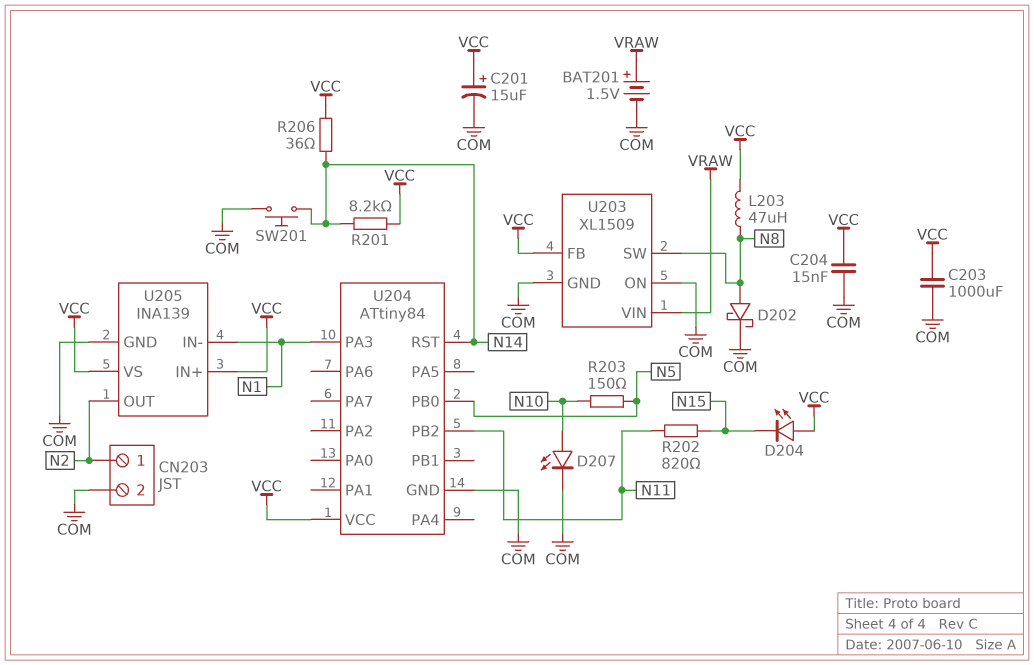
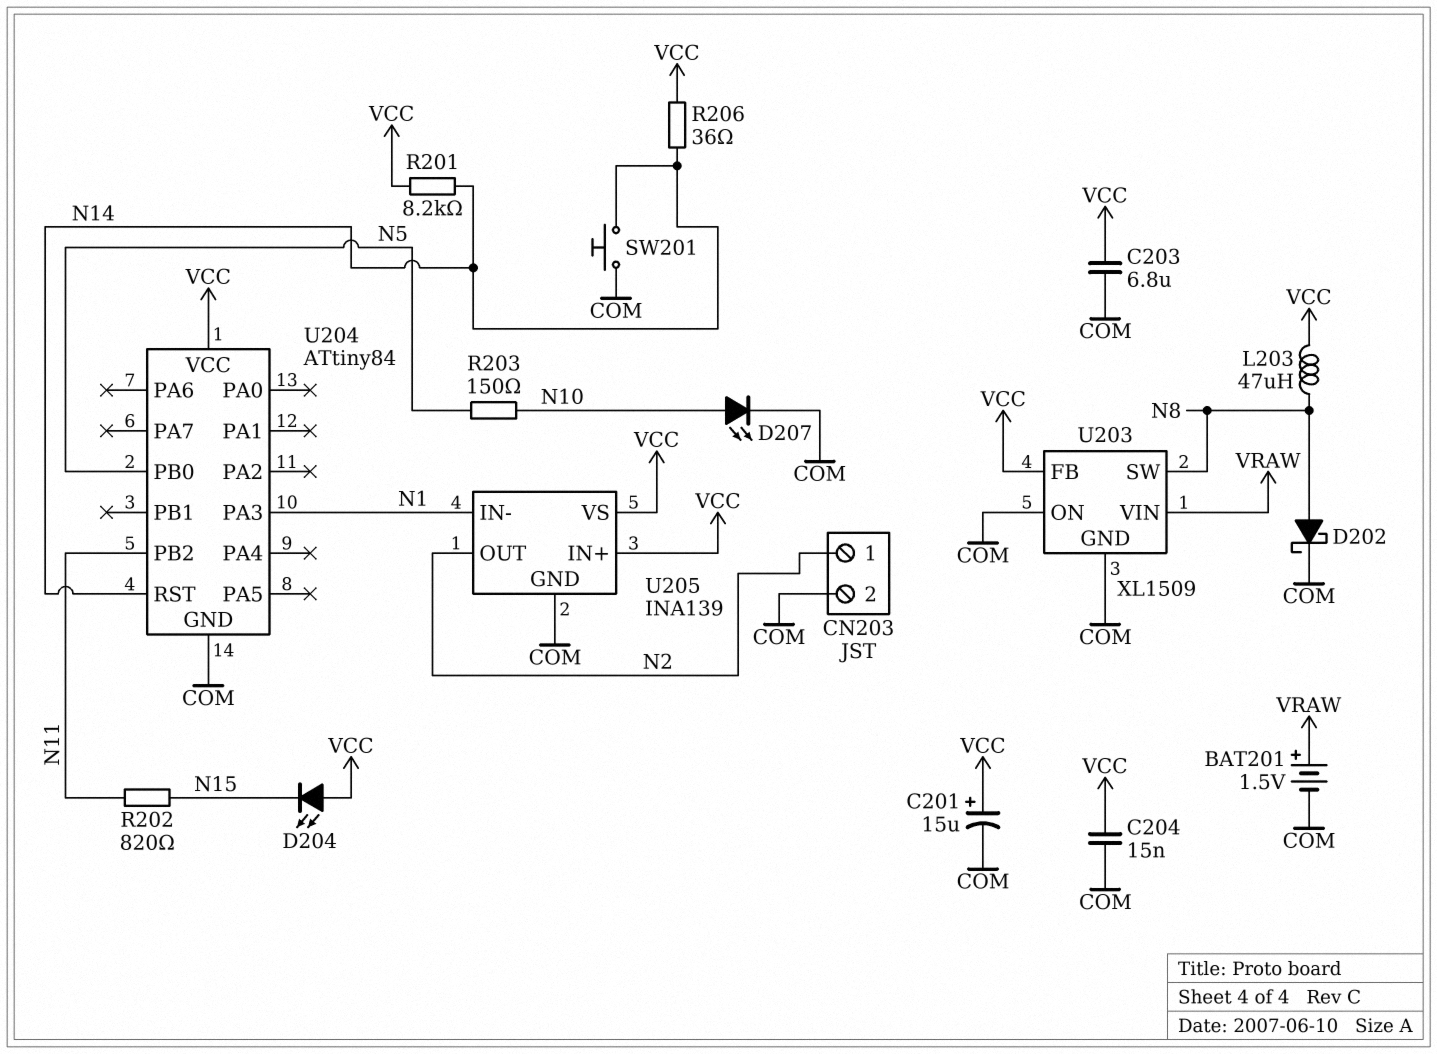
C203: 1000uF (COM, VCC) -> 6.8uF (COM, VCC)

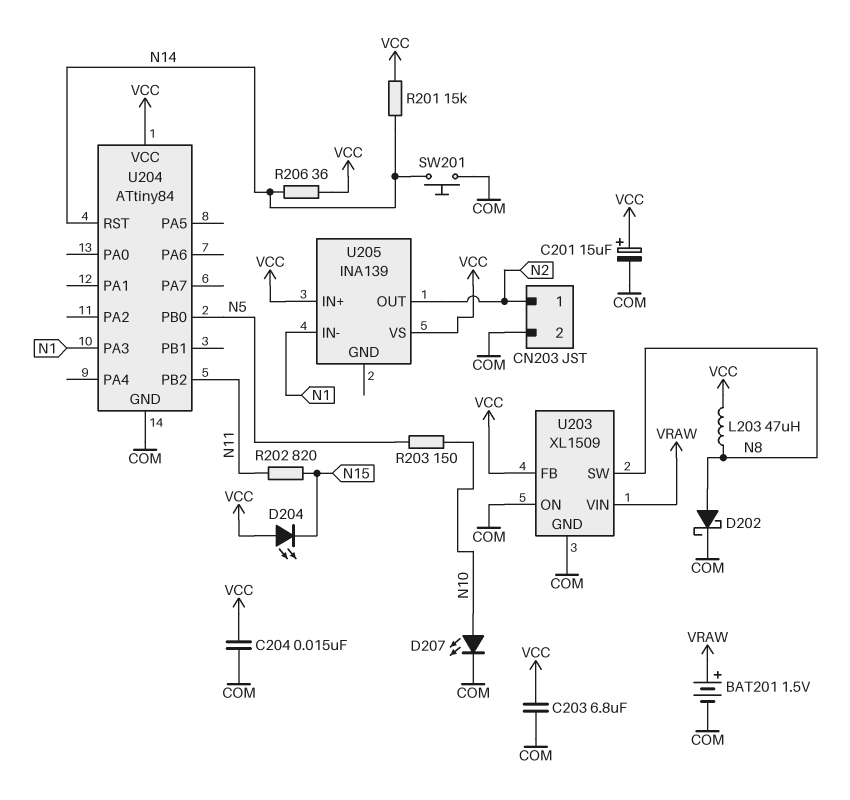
R201: 8.2k (N14, VCC) -> 15k (N14, VCC)
U205 pin GND: COM -> none

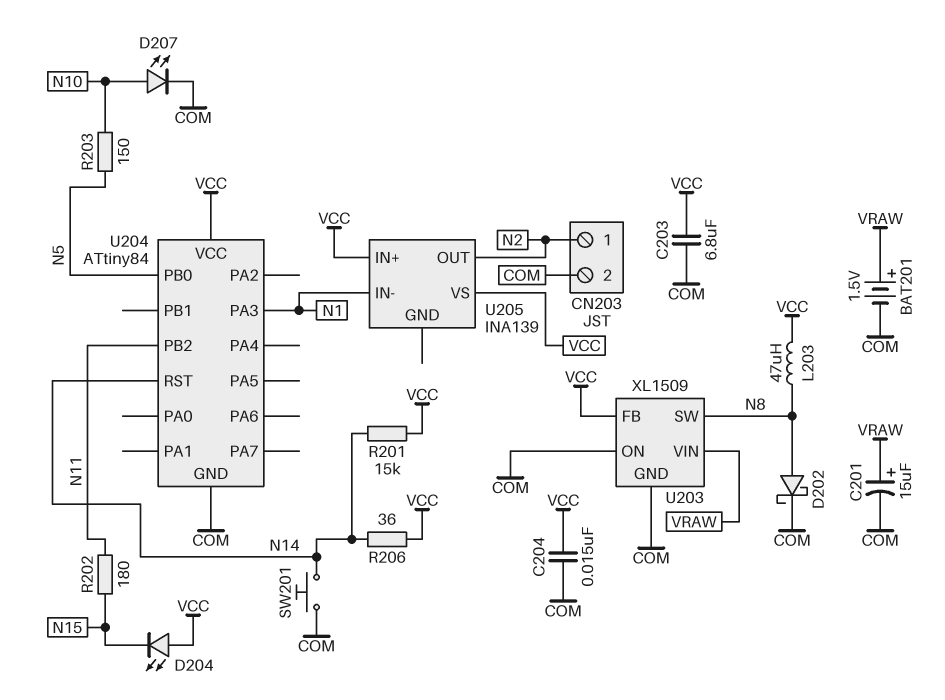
C201: 15uF (plus VCC, minus COM) -> 15uF (plus VRAW, minus COM)
R202: 820 (N11, N15) -> 180 (N11, N15)

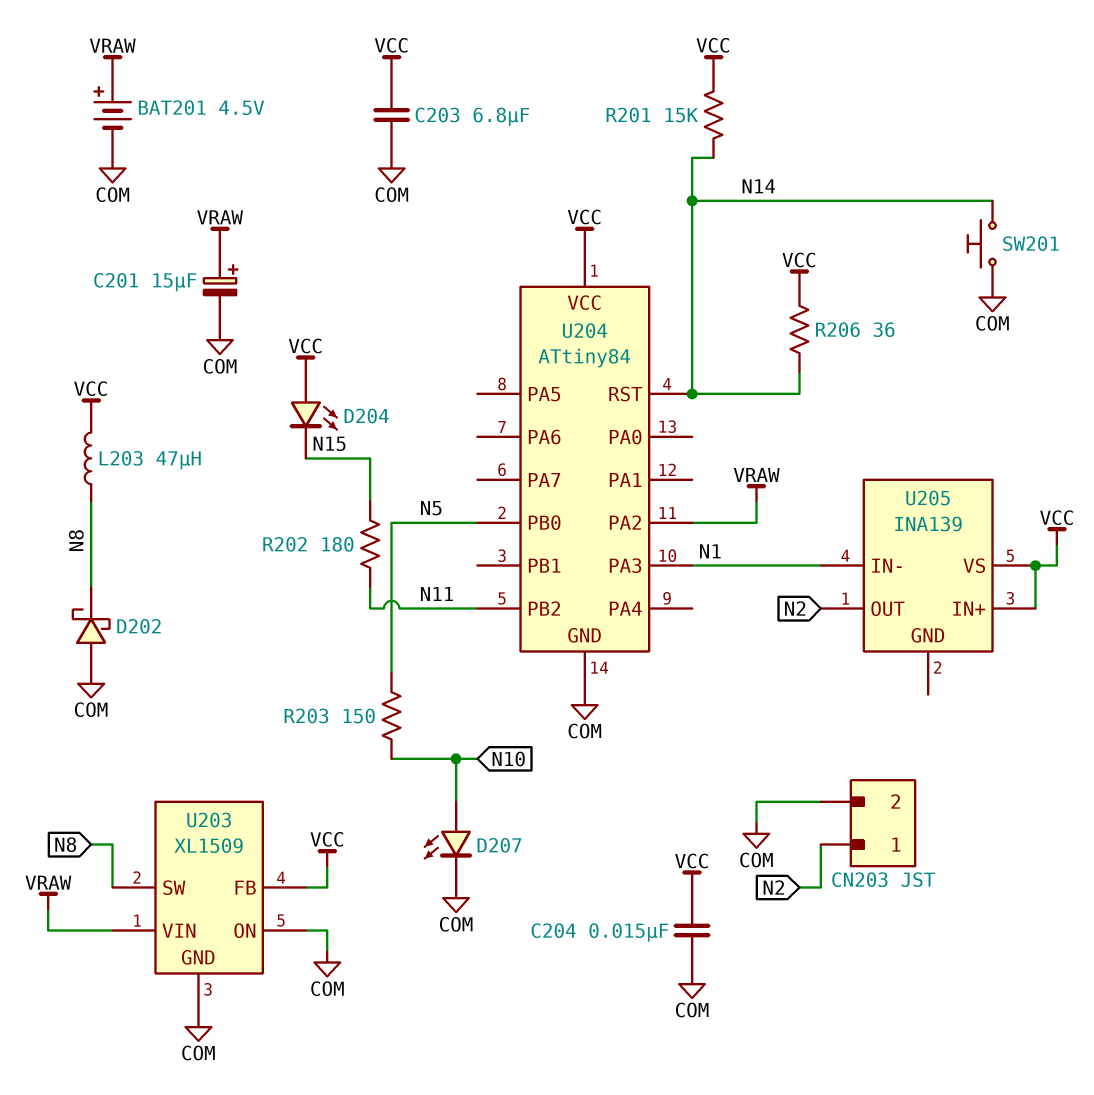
BAT201: 1.5V (plus VRAW, minus COM) -> 4.5V (plus VRAW, minus COM)
D202: schottky (A N8, K COM) -> schottky (A COM, K N8)
U204 pin PA2: none -> VRAW

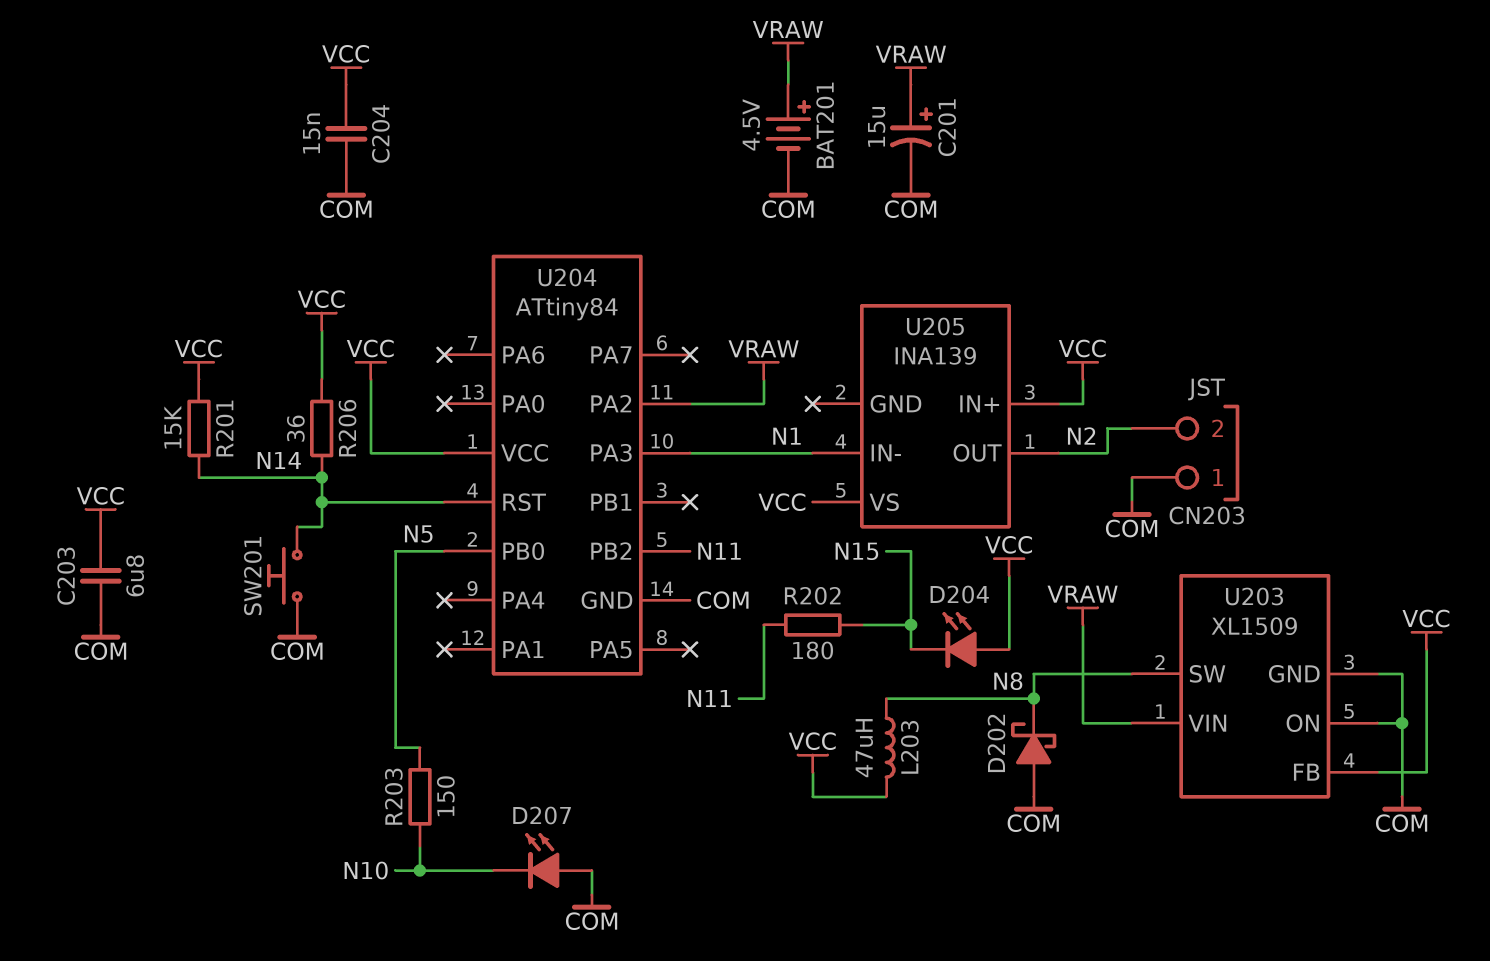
CN203 pin 1: N2 -> COM
CN203 pin 2: COM -> N2
D207: LED (A N10, K COM) -> LED (A COM, K N10)

